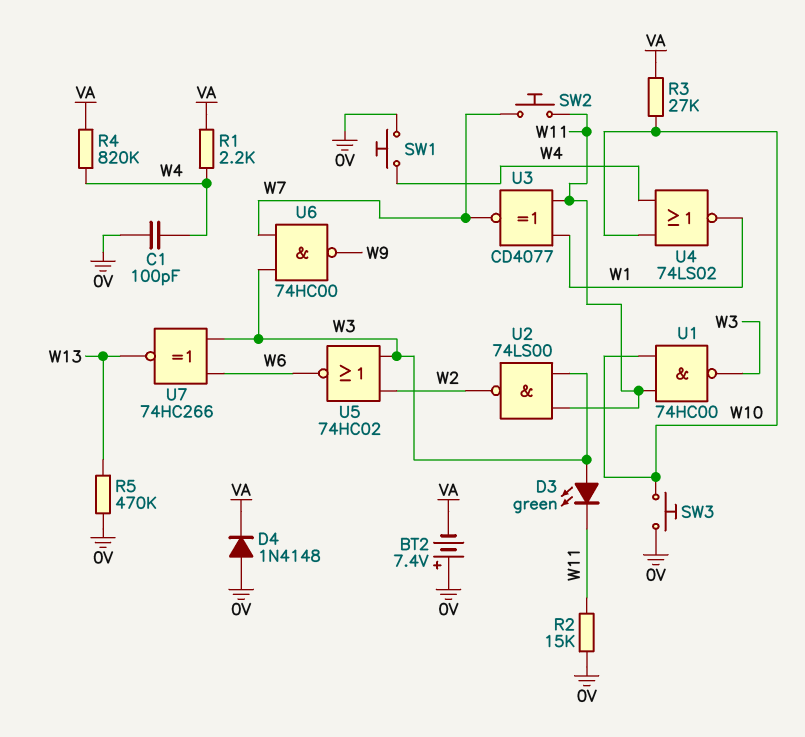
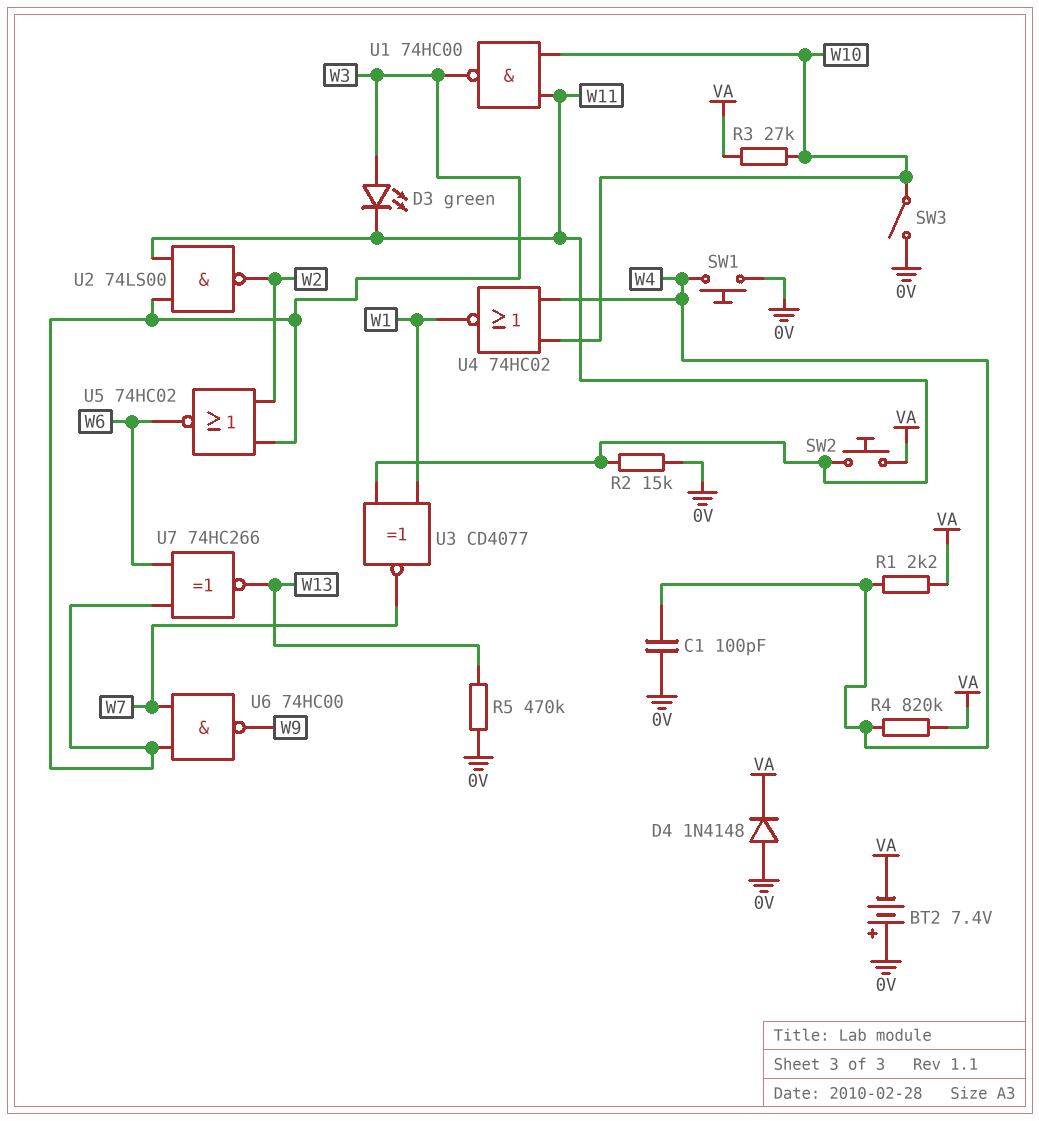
SW2: button (W7, W11) -> button (VA, W11)
SW3: button (0V, W10) -> switch (0V, W10)
U4: NOR 74LS02 (in W4, in W10, out W1) -> NOR 74HC02 (in W4, in W10, out W1)

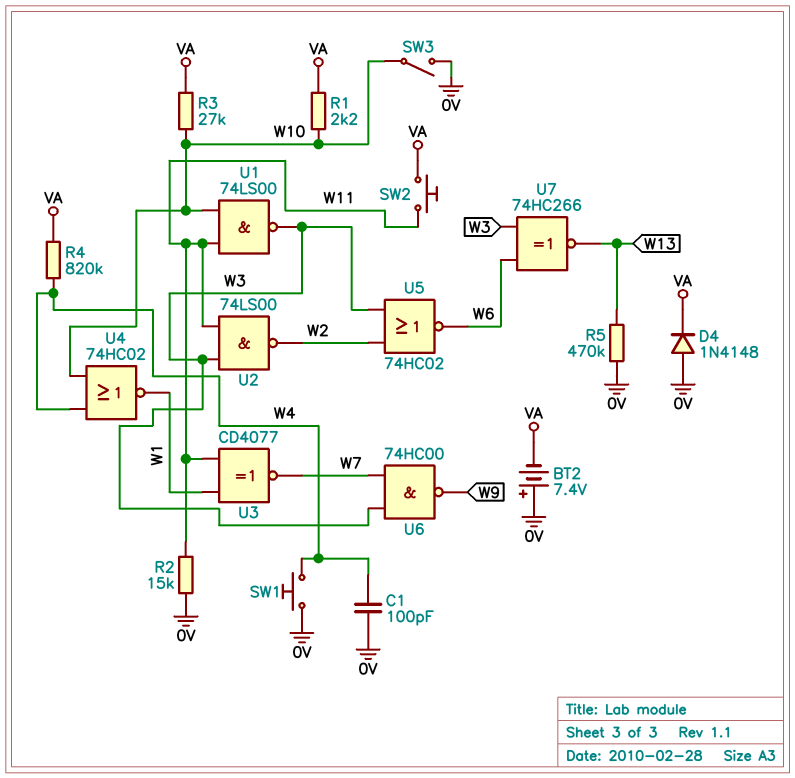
D3: LED green (A W3, K W11) -> none
R1: 2.2k (VA, W4) -> 2.2k (VA, W10)
U1: NAND 74HC00 (in W10, in W11, out W3) -> NAND 74LS00 (in W10, in W11, out W3)

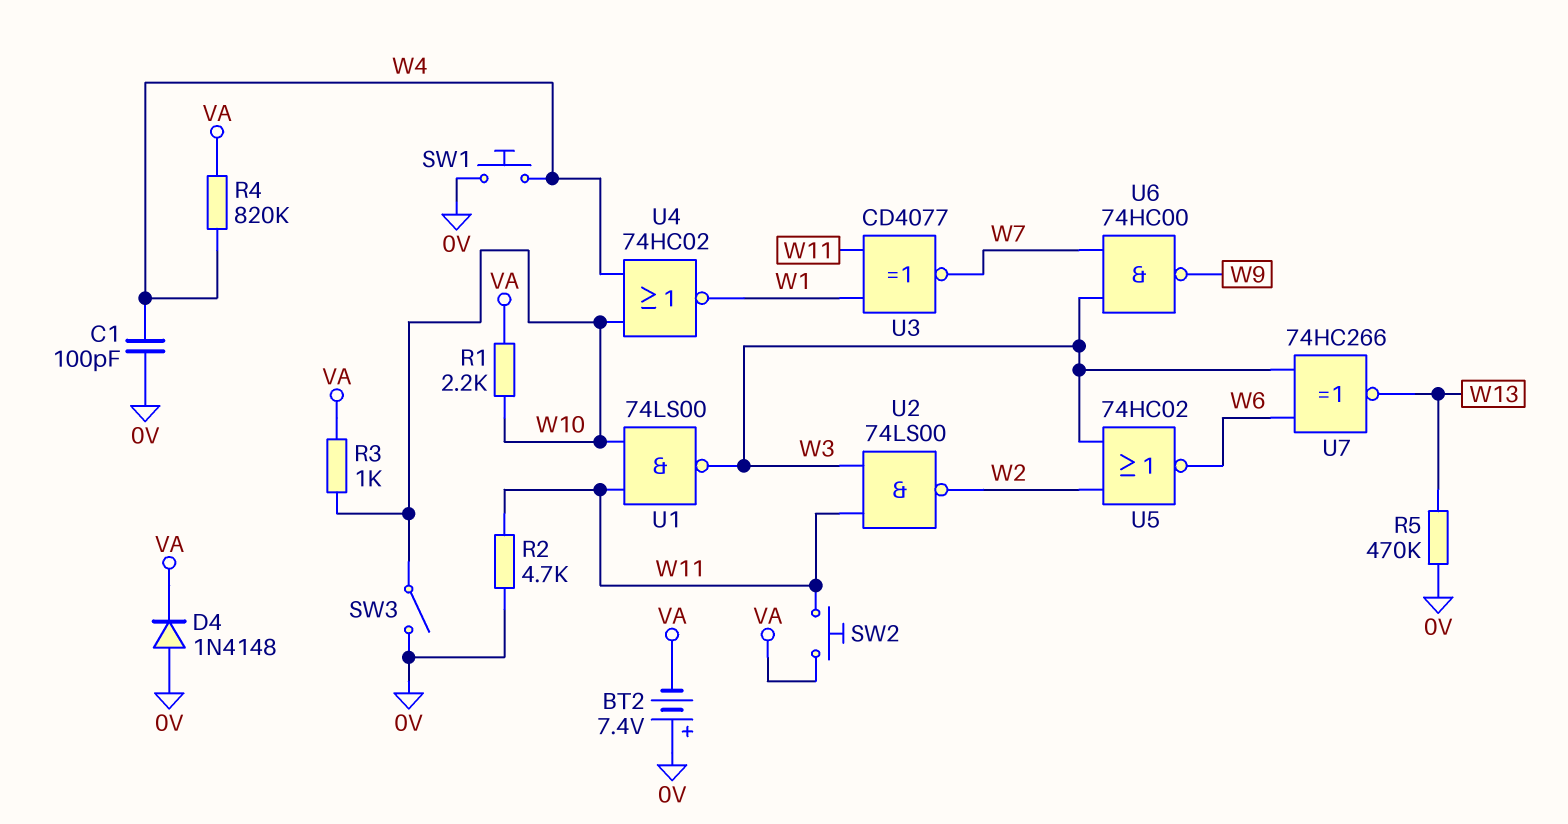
R2: 15k (0V, W11) -> 4.7k (0V, W11)
R3: 27k (VA, W10) -> 1k (VA, W10)

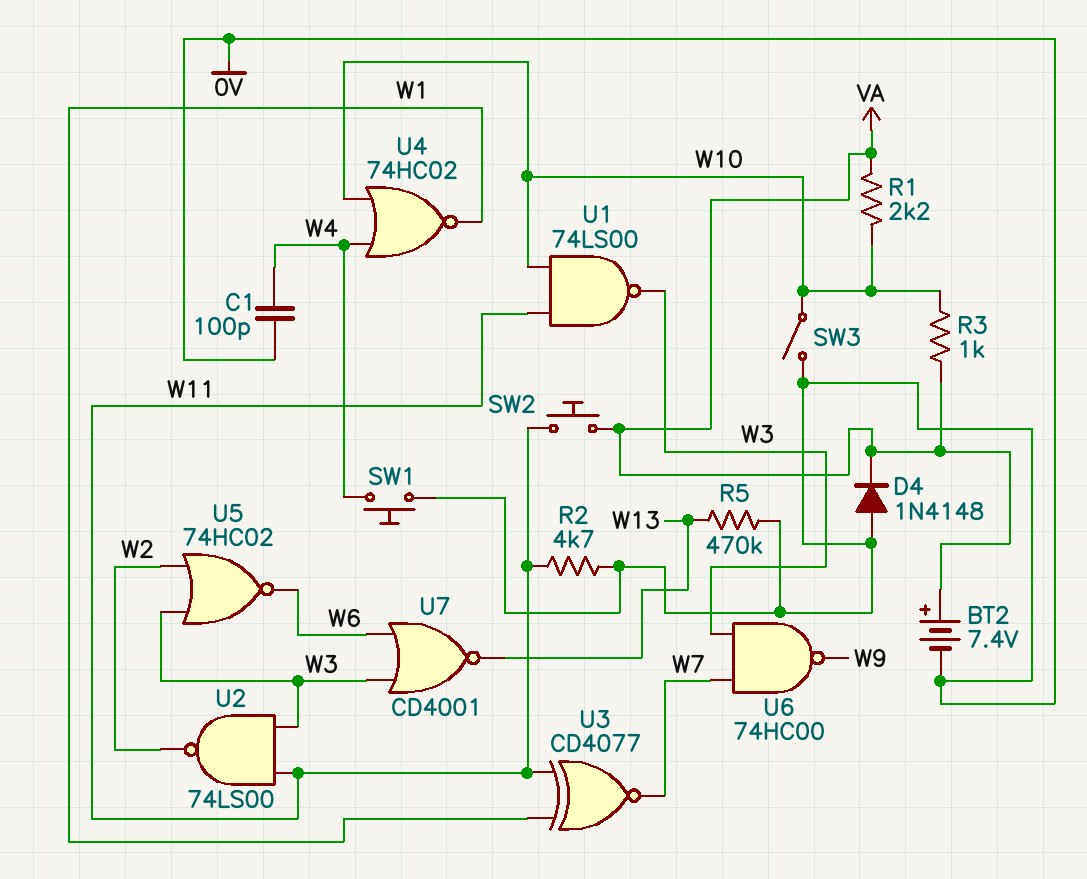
BT2: 7.4V (plus 0V, minus VA) -> 7.4V (plus VA, minus 0V)
R4: 820k (VA, W4) -> none
U7: XNOR 74HC266 (in W3, in W6, out W13) -> NOR CD4001 (in W3, in W6, out W13)

